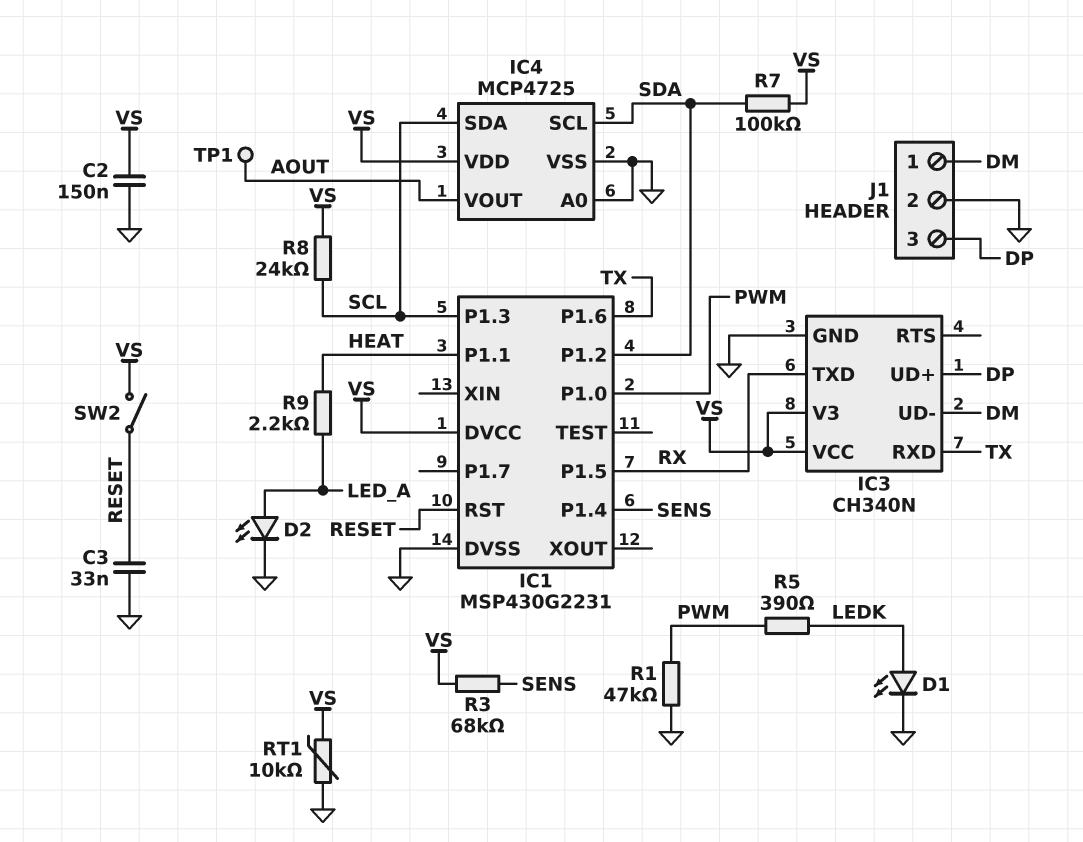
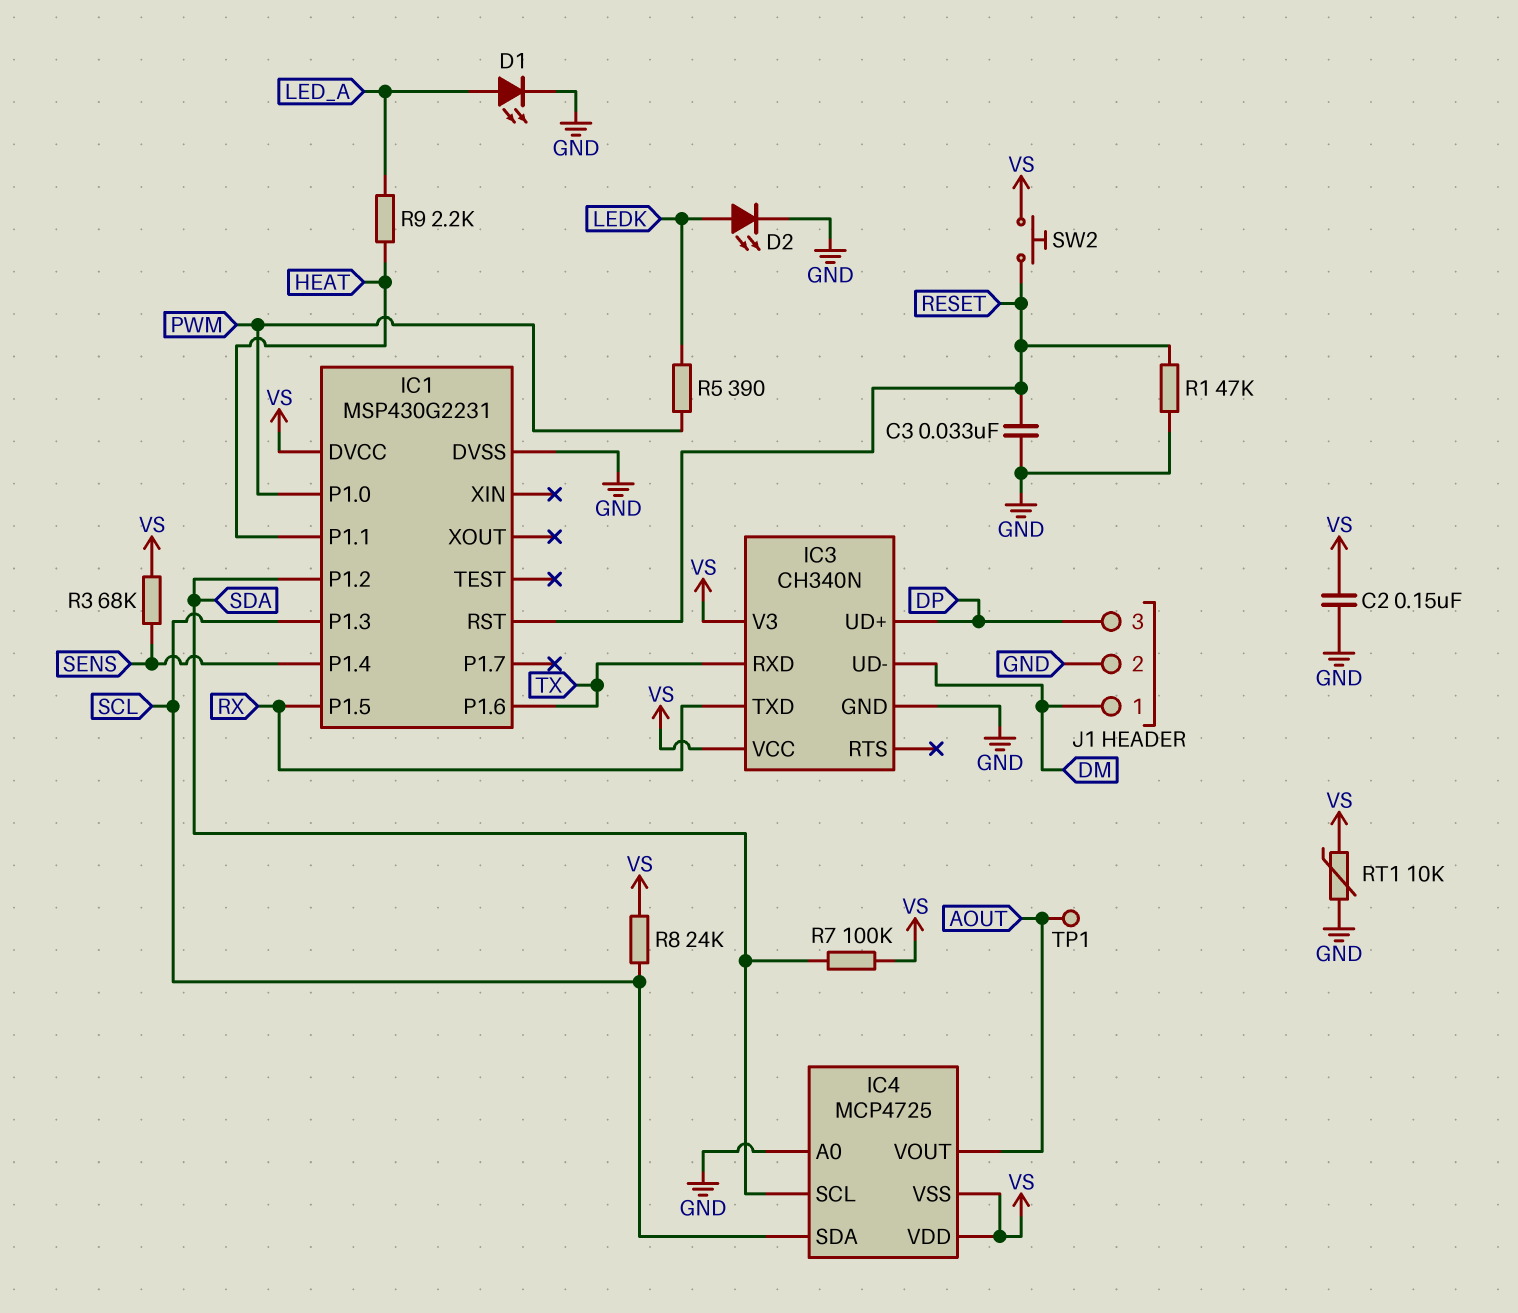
D1: LED (A LEDK, K GND) -> LED (A LED_A, K GND)
D2: LED (A LED_A, K GND) -> LED (A LEDK, K GND)
IC4 pin VSS: GND -> VS
R1: 47k (GND, PWM) -> 47k (GND, RESET)
SW2: switch (RESET, VS) -> button (RESET, VS)

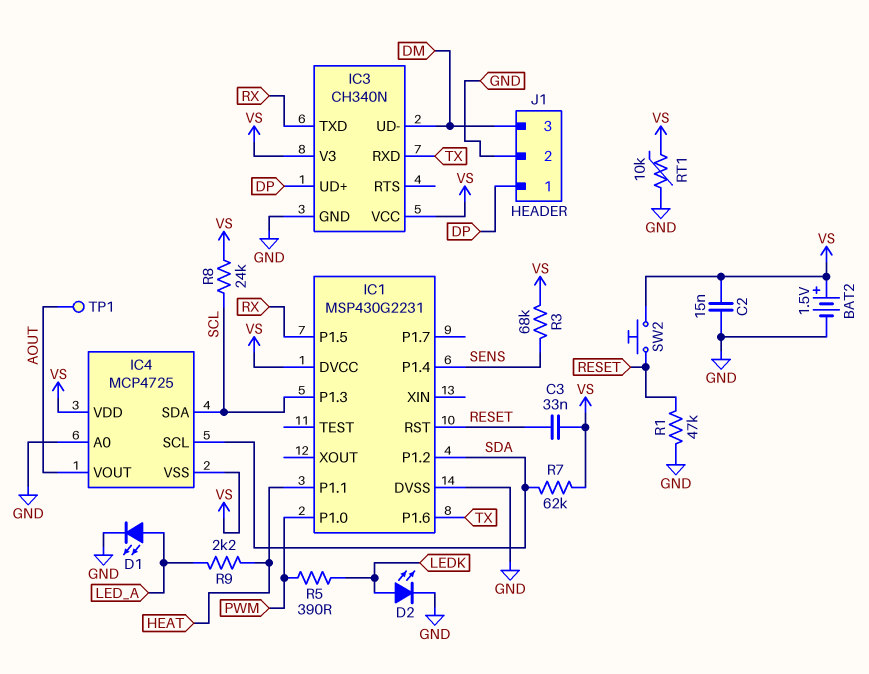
BAT2: none -> 1.5V (plus VS, minus GND)
C2: 150nF (GND, VS) -> 15nF (GND, VS)
C3: 33nF (GND, RESET) -> 33nF (RESET, VS)
J1 pin 1: DM -> DP
J1 pin 3: DP -> DM
R7: 100k (SDA, VS) -> 62k (SDA, VS)

